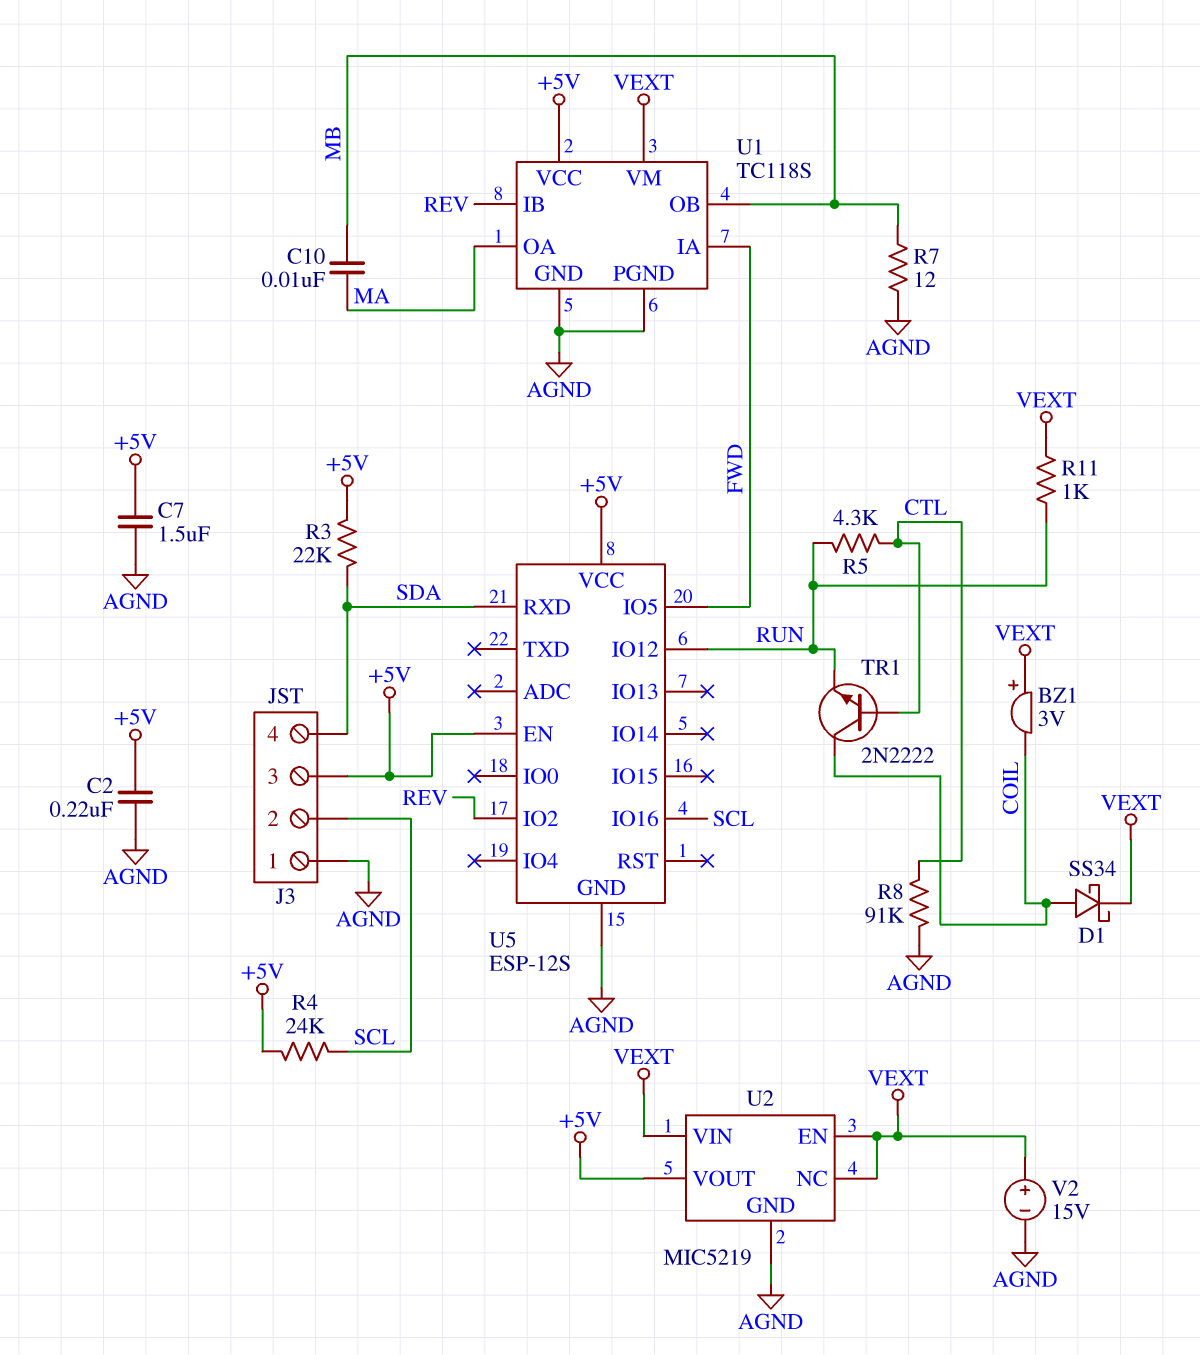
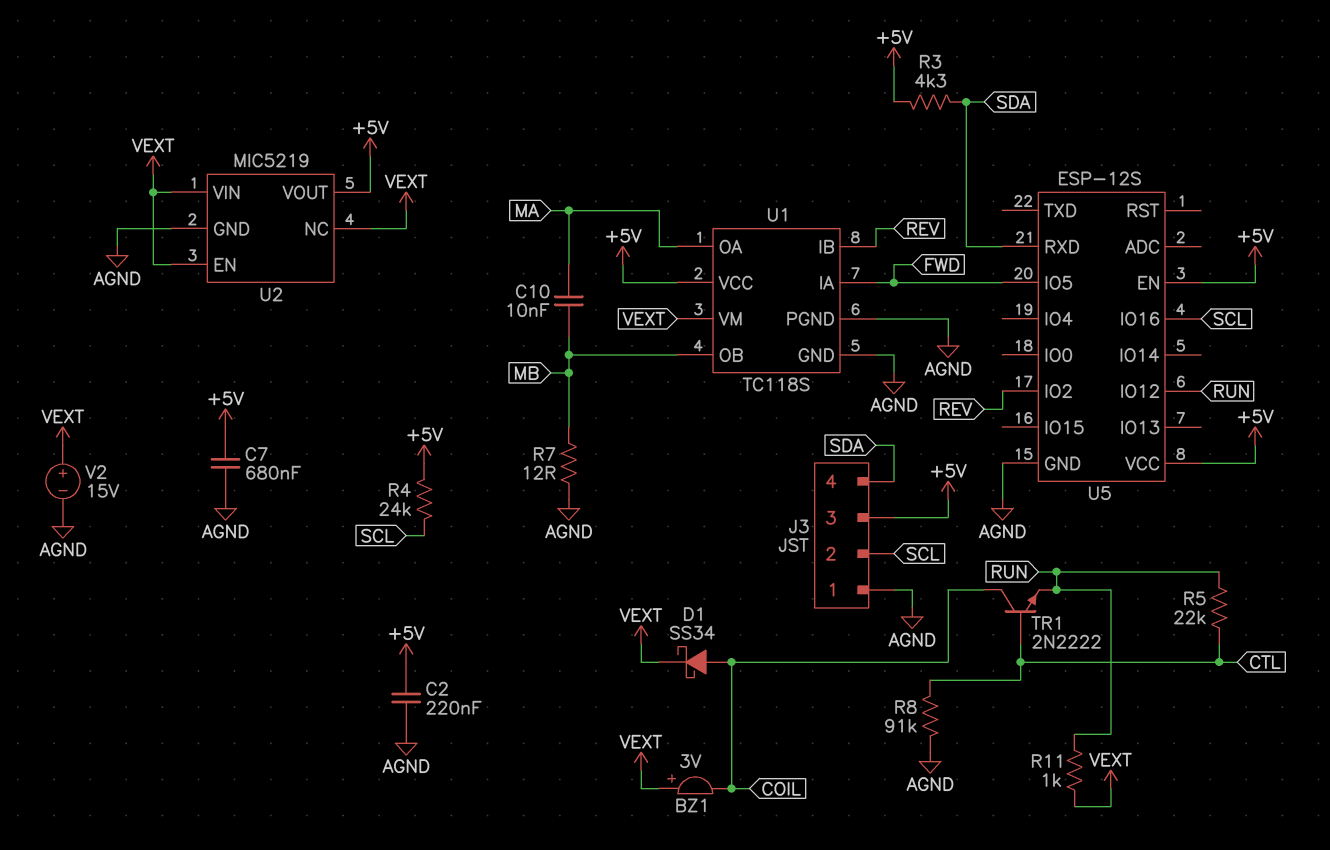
C7: 1.5uF (+5V, AGND) -> 680nF (+5V, AGND)
R3: 22k (+5V, SDA) -> 4.3k (+5V, SDA)
R5: 4.3k (CTL, RUN) -> 22k (CTL, RUN)

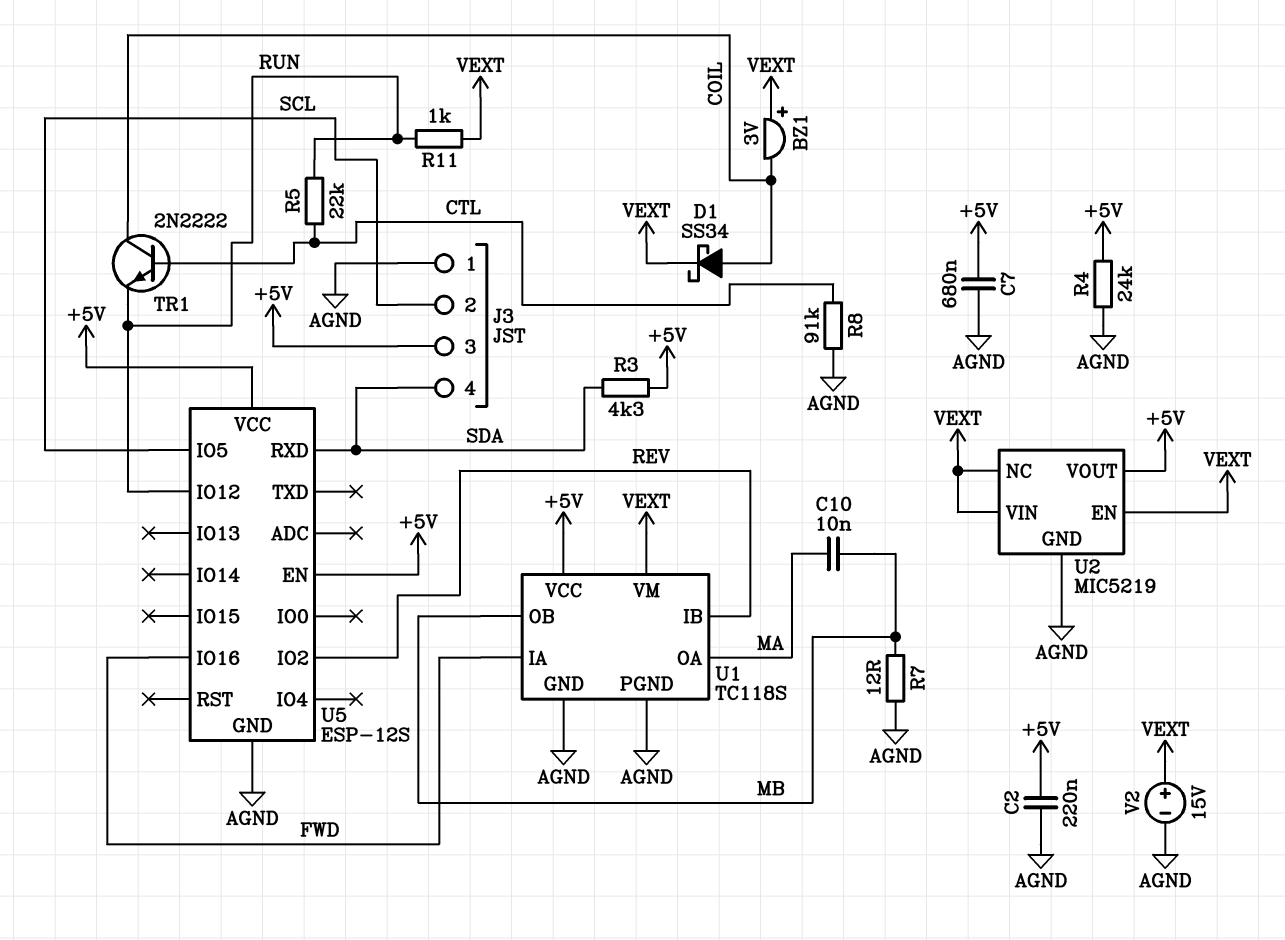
R4: 24k (+5V, SCL) -> 24k (+5V, AGND)
U5 pin IO5: FWD -> SCL
U5 pin IO16: SCL -> FWD

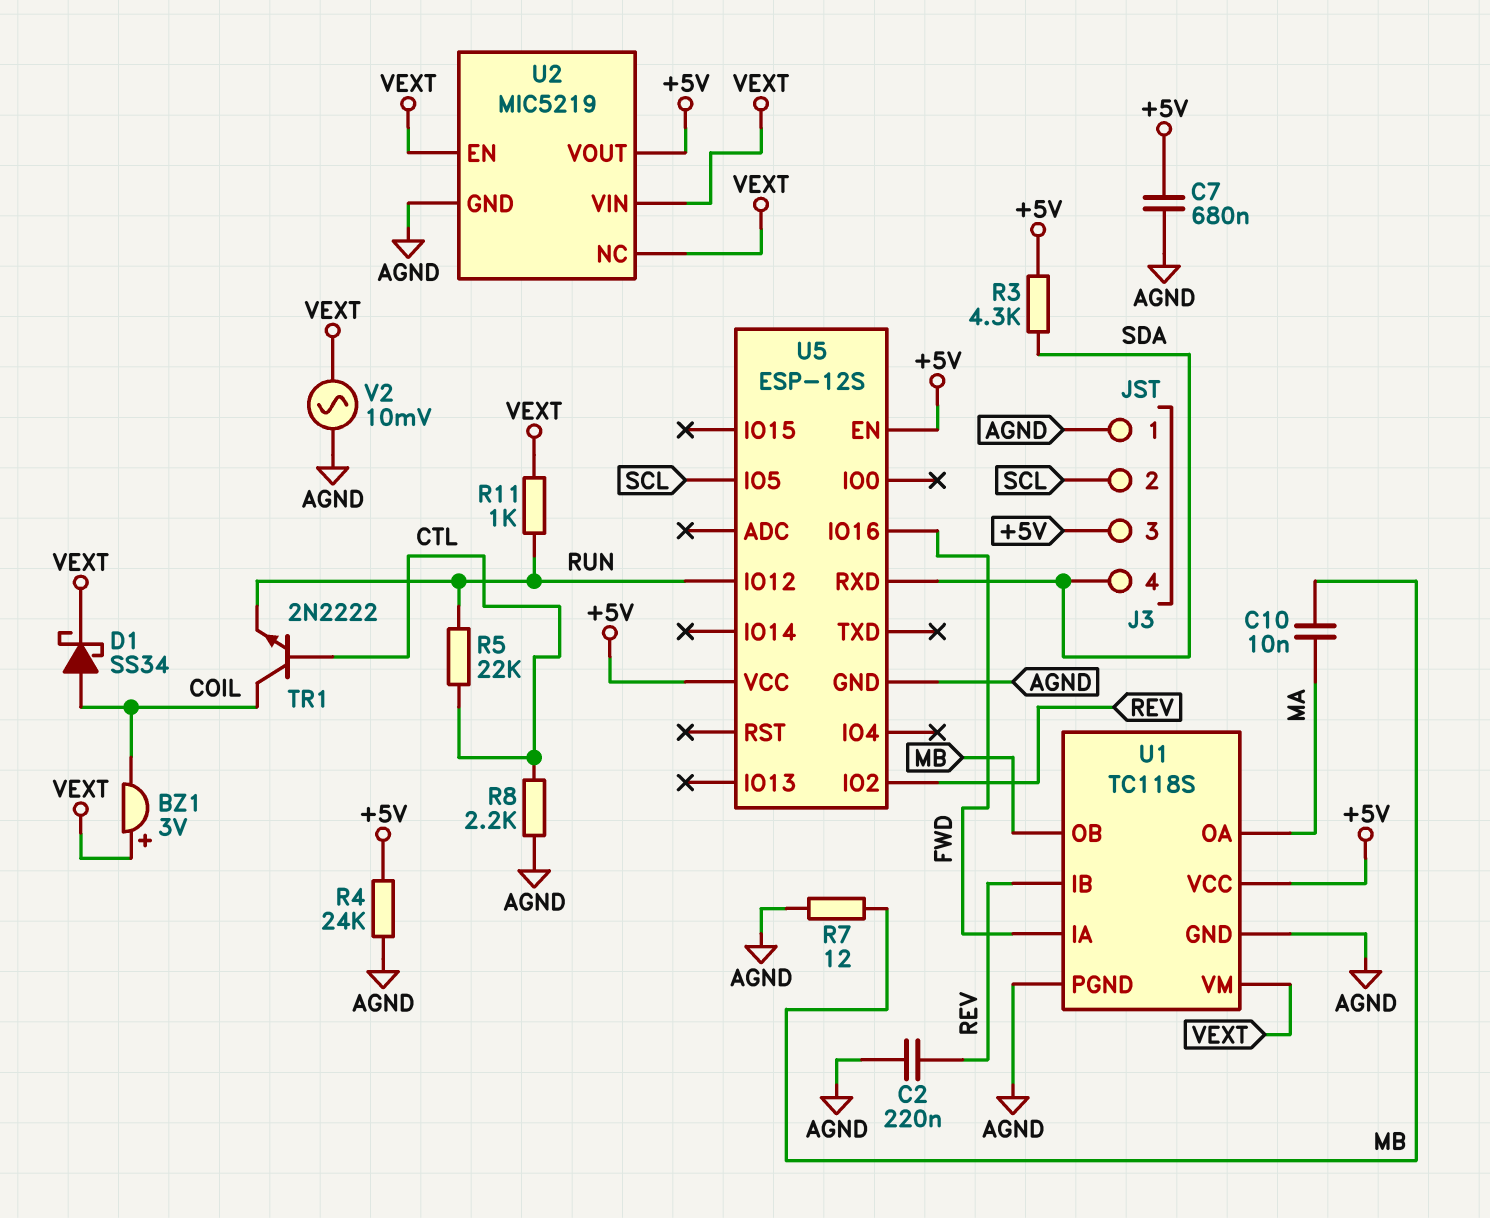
C2: 220nF (+5V, AGND) -> 220nF (AGND, REV)
R8: 91k (AGND, CTL) -> 2.2k (AGND, CTL)
V2: 15V (plus VEXT, minus AGND) -> AC 10mV (AGND, VEXT)

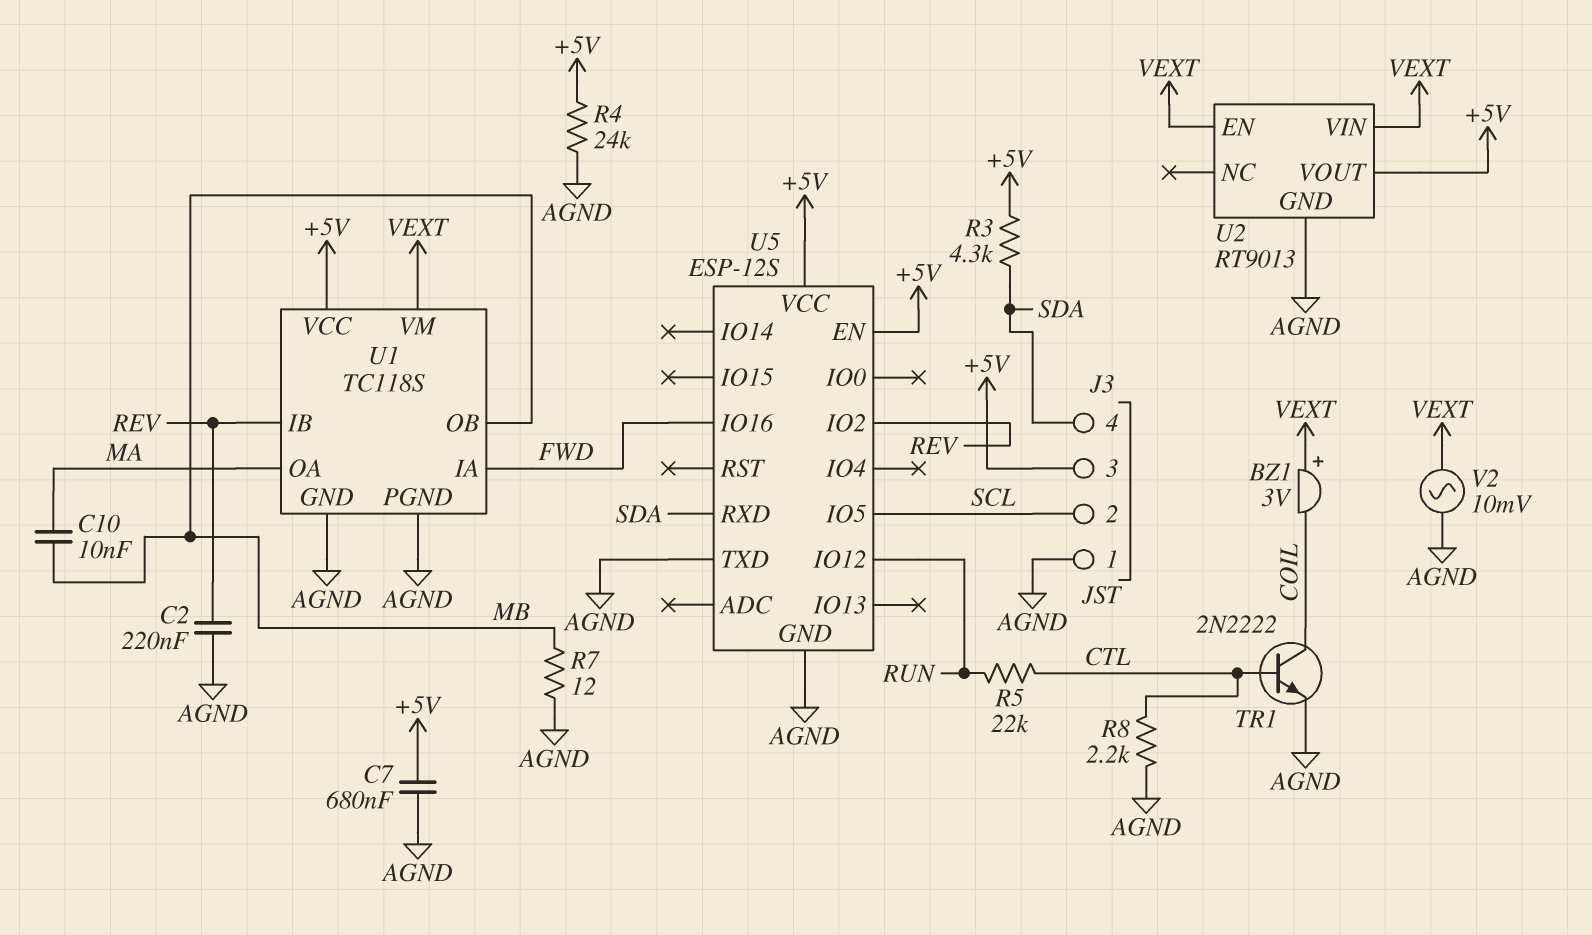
D1: schottky SS34 (A COIL, K VEXT) -> none
R11: 1k (RUN, VEXT) -> none
TR1: NPN 2N2222 (B CTL, C COIL, E RUN) -> NPN 2N2222 (B CTL, C COIL, E AGND)
U2: MIC5219 -> RT9013
U2 pin NC: VEXT -> none
U5 pin TXD: none -> AGND

